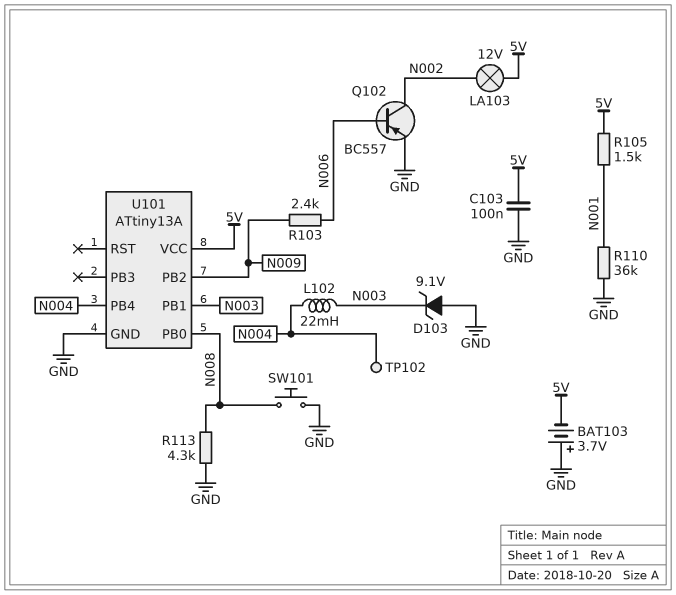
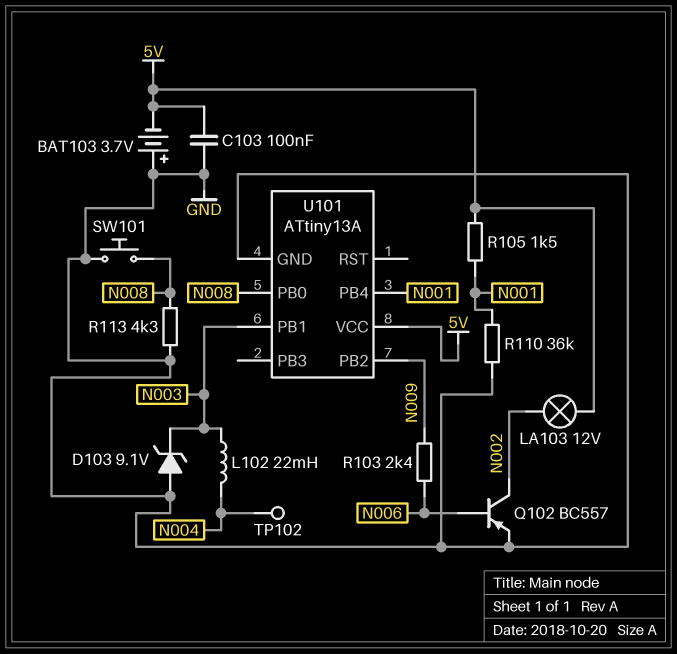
U101 pin PB4: N004 -> N001

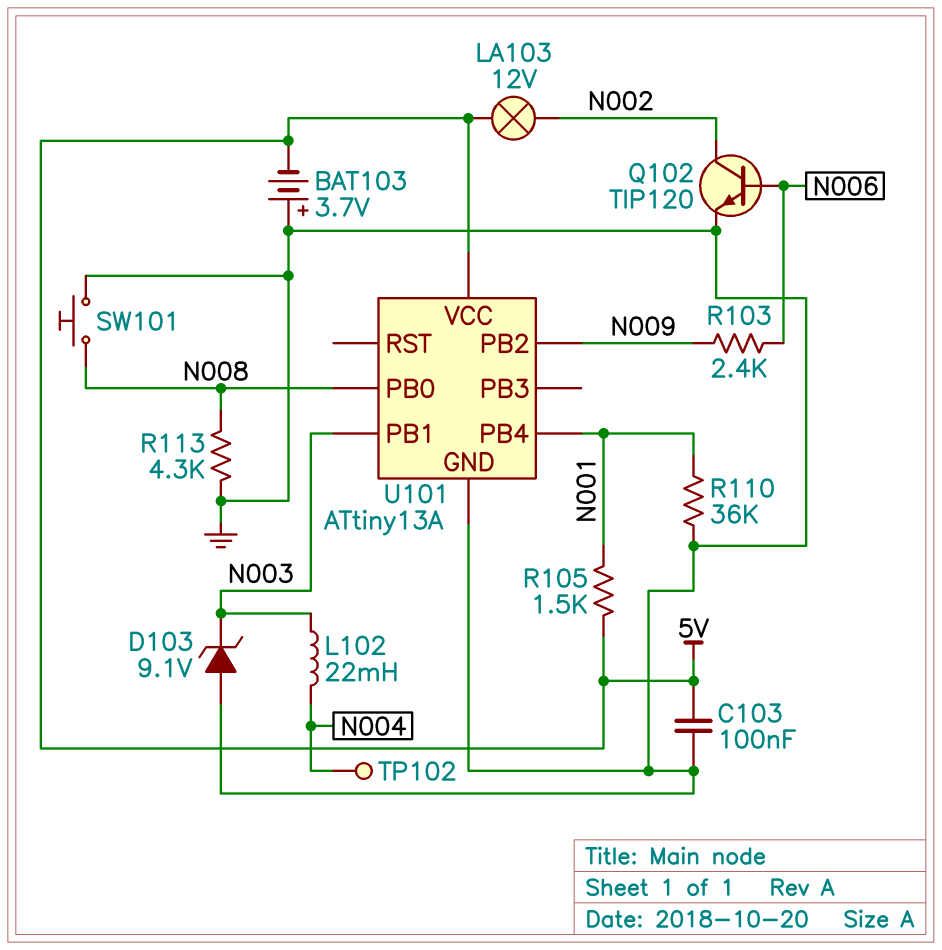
Q102: PNP BC557 (B N006, C N002, E GND) -> NPN TIP120 (B N006, C N002, E GND)

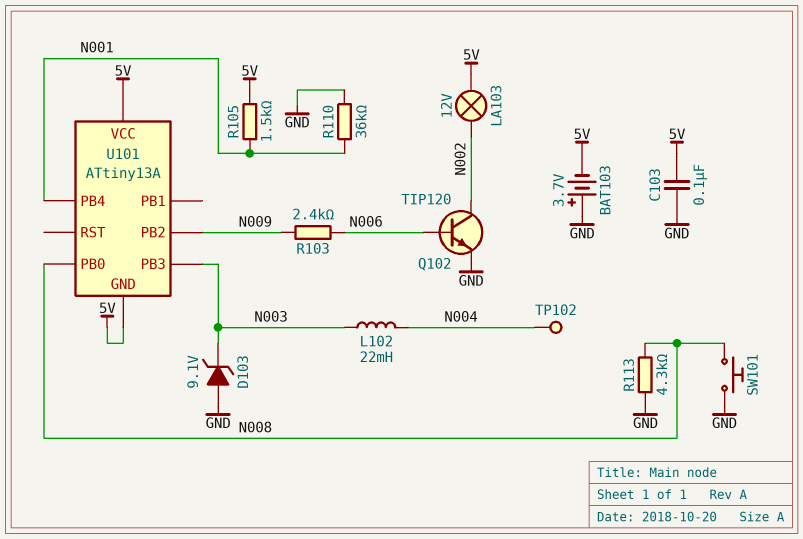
U101 pin GND: GND -> 5V
U101 pin PB1: N003 -> none
U101 pin PB3: none -> N003

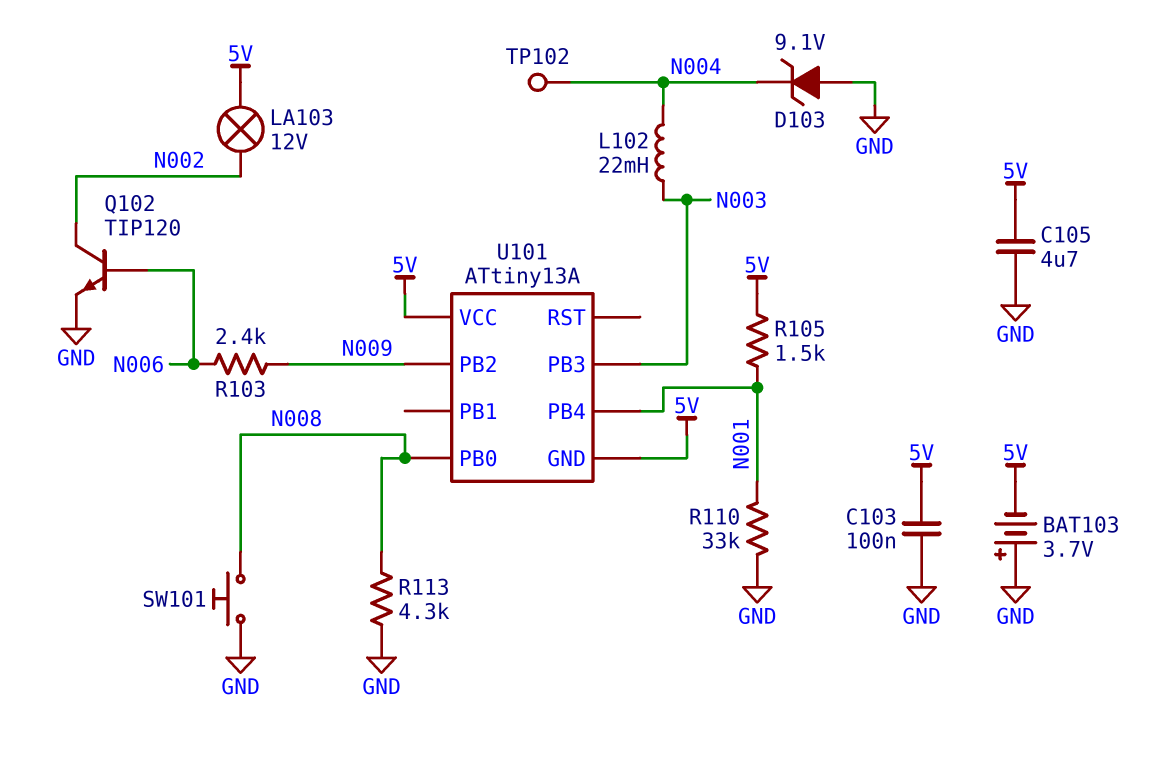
C105: none -> 4.7uF (5V, GND)
D103: zener 9.1V (A GND, K N003) -> zener 9.1V (A GND, K N004)
R110: 36k (GND, N001) -> 33k (GND, N001)

